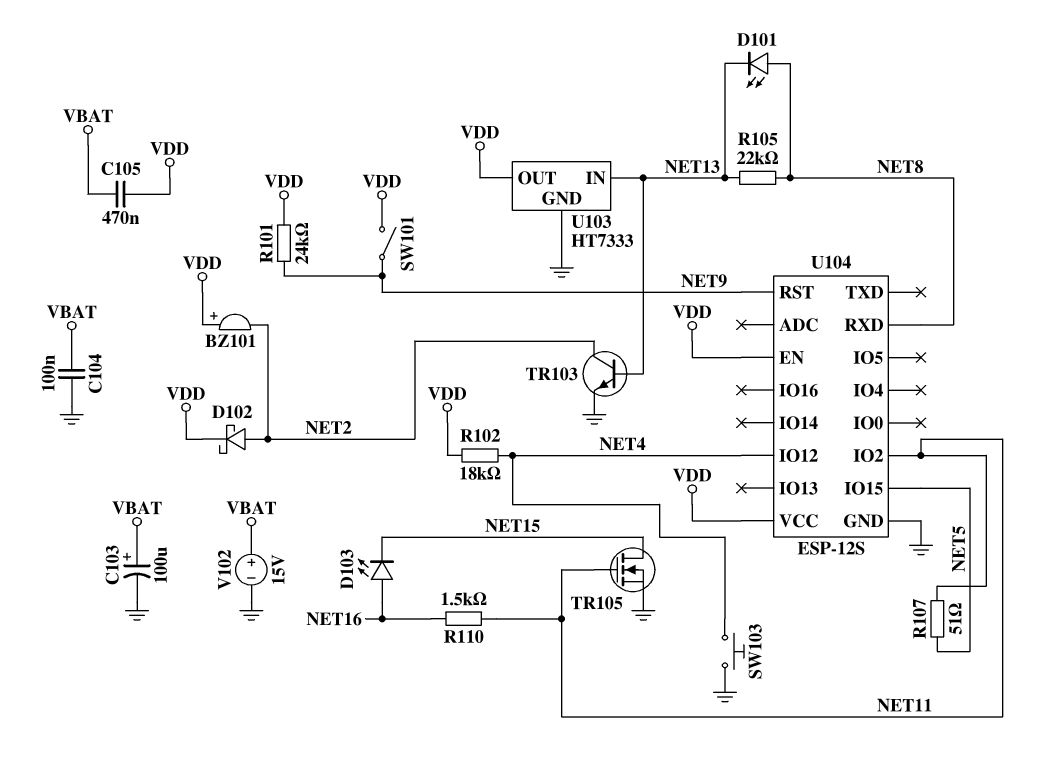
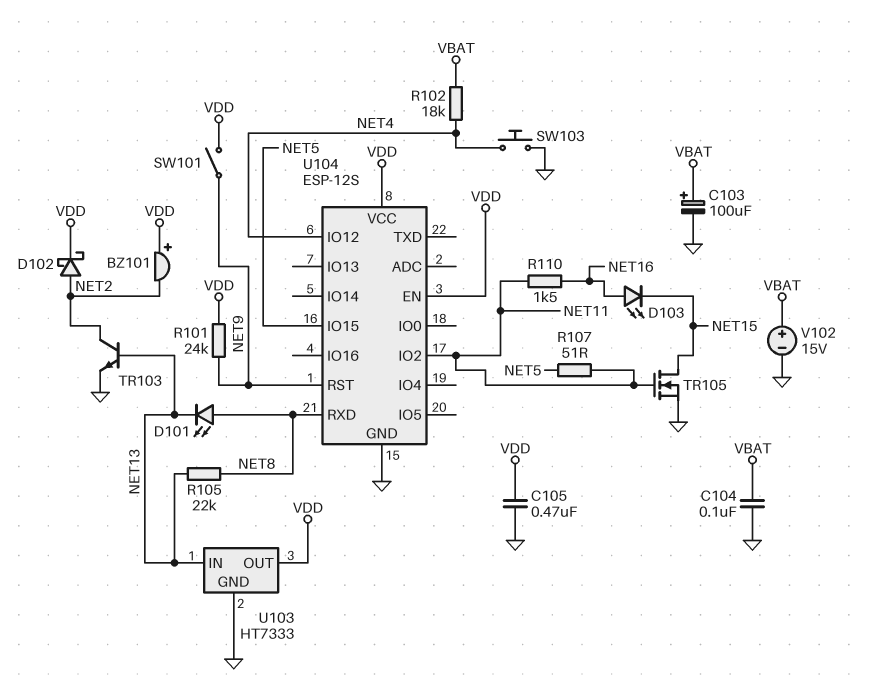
C105: 470nF (VBAT, VDD) -> 470nF (GND, VDD)
R102: 18k (NET4, VDD) -> 18k (NET4, VBAT)

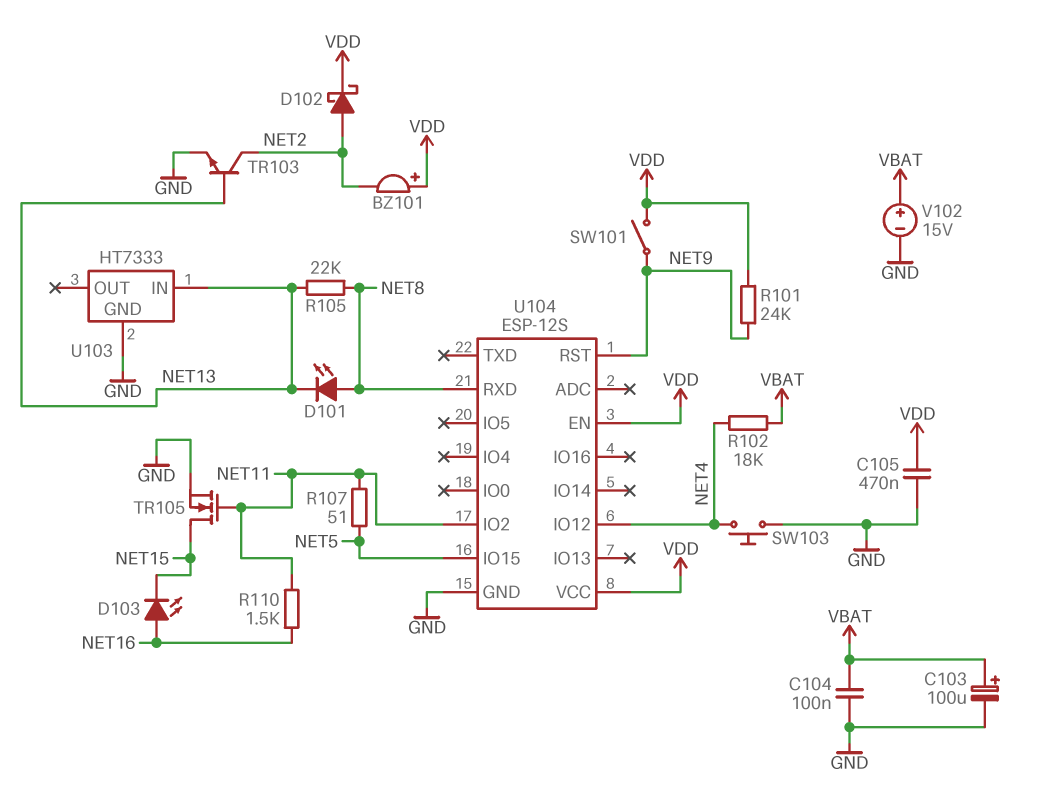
U103 pin OUT: VDD -> none

